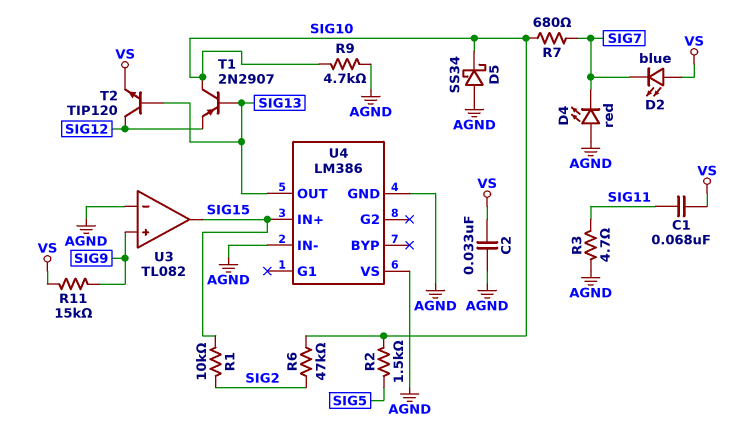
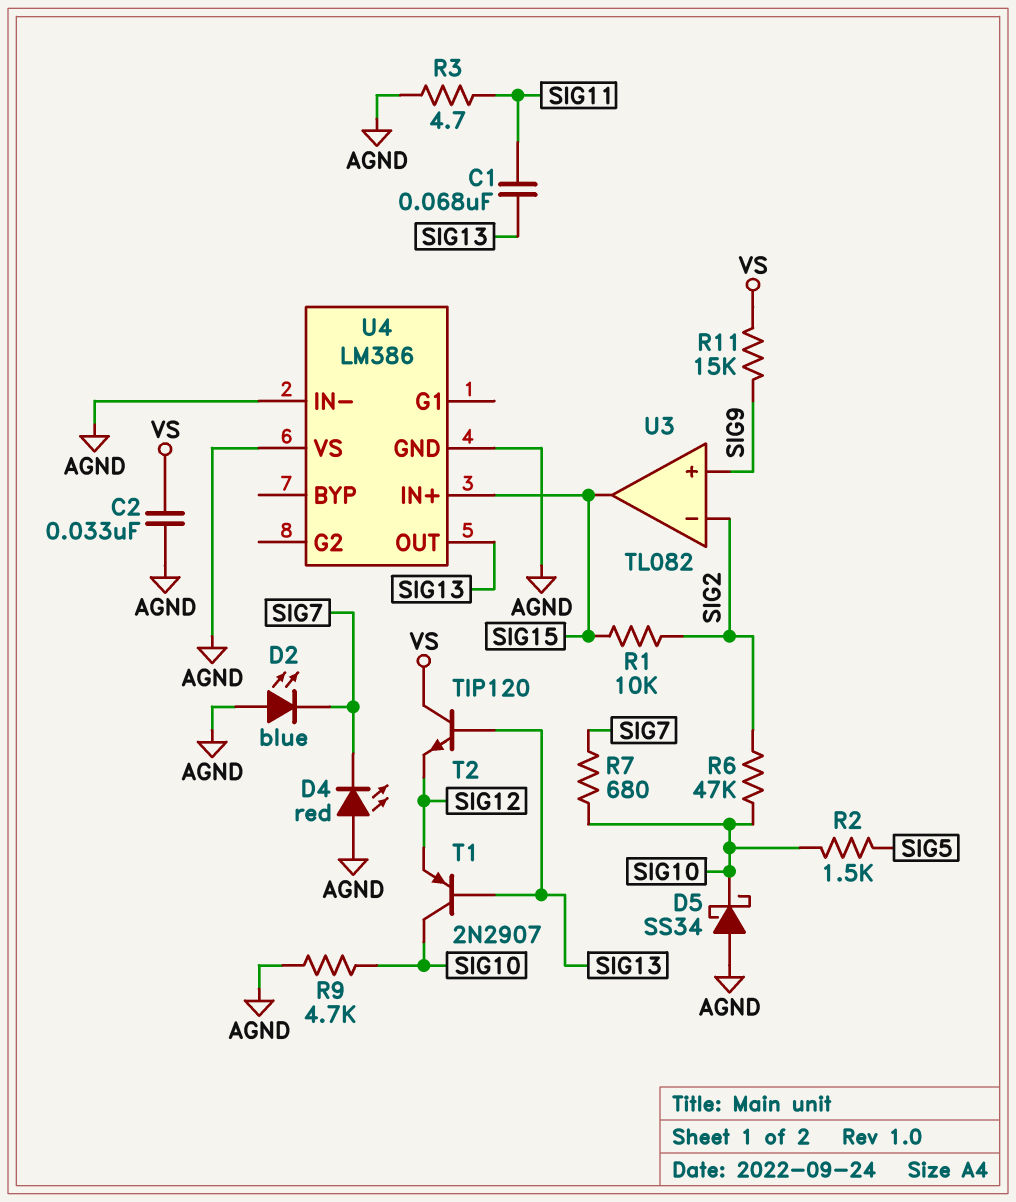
C1: 68nF (SIG11, VS) -> 68nF (SIG11, SIG13)
D2: LED blue (A VS, K SIG7) -> LED blue (A AGND, K SIG7)
T2: NPN TIP120 (B SIG13, C SIG12, E VS) -> NPN TIP120 (B SIG13, C VS, E SIG12)
U3 pin in-: AGND -> SIG2

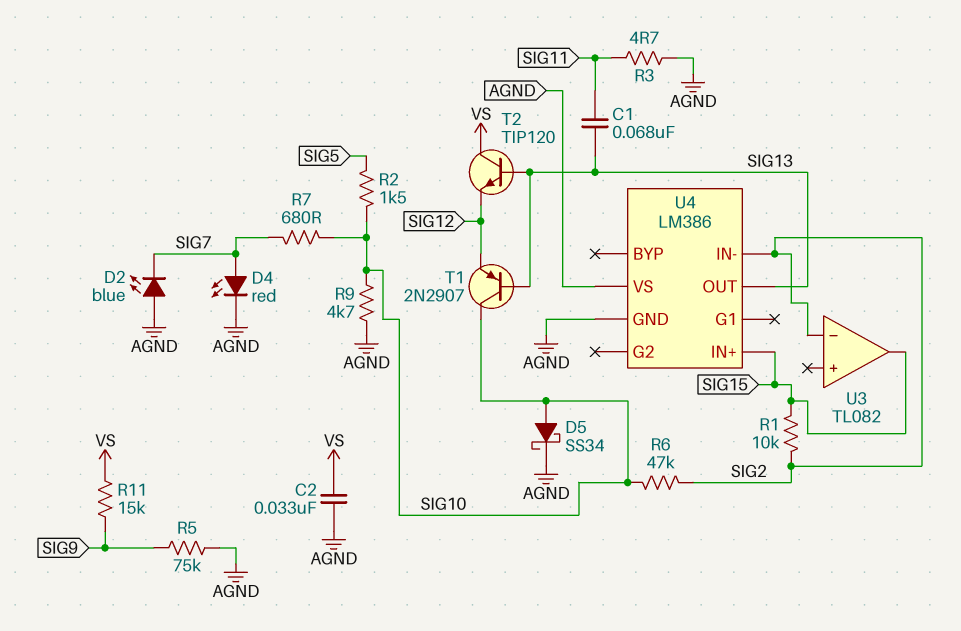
D4: LED red (A AGND, K SIG7) -> LED red (A SIG7, K AGND)
D5: schottky SS34 (A AGND, K SIG10) -> schottky SS34 (A SIG10, K AGND)
R5: none -> 75k (AGND, SIG9)
U3 pin in+: SIG9 -> none
U4 pin IN-: AGND -> SIG2

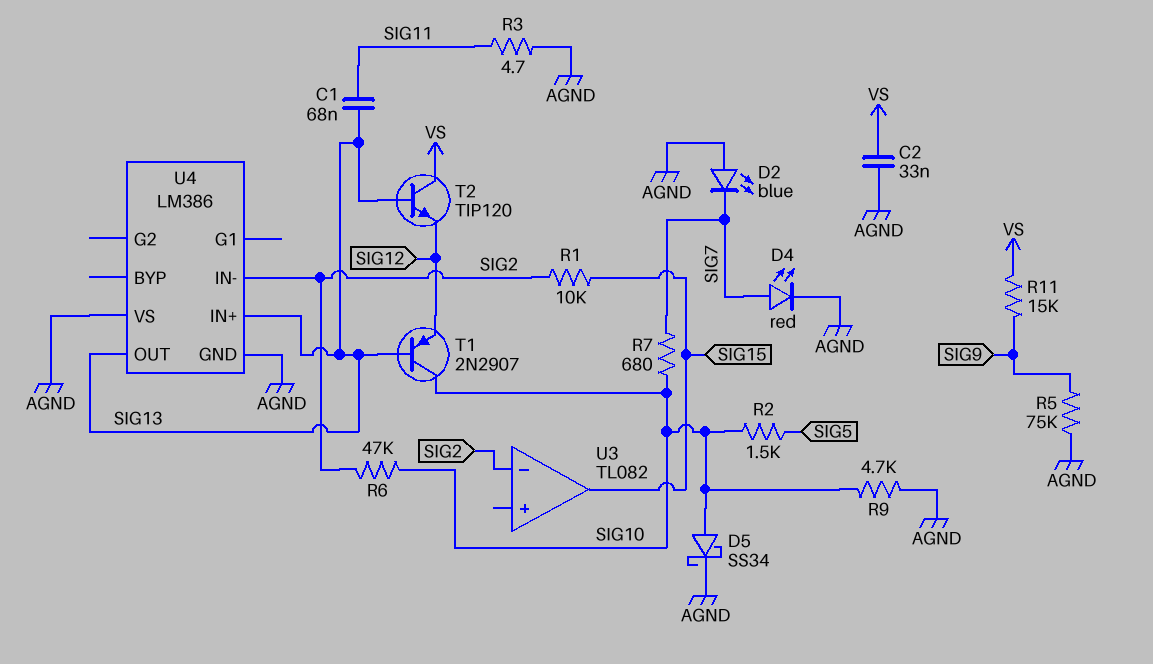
U4 pin IN+: SIG15 -> SIG13

